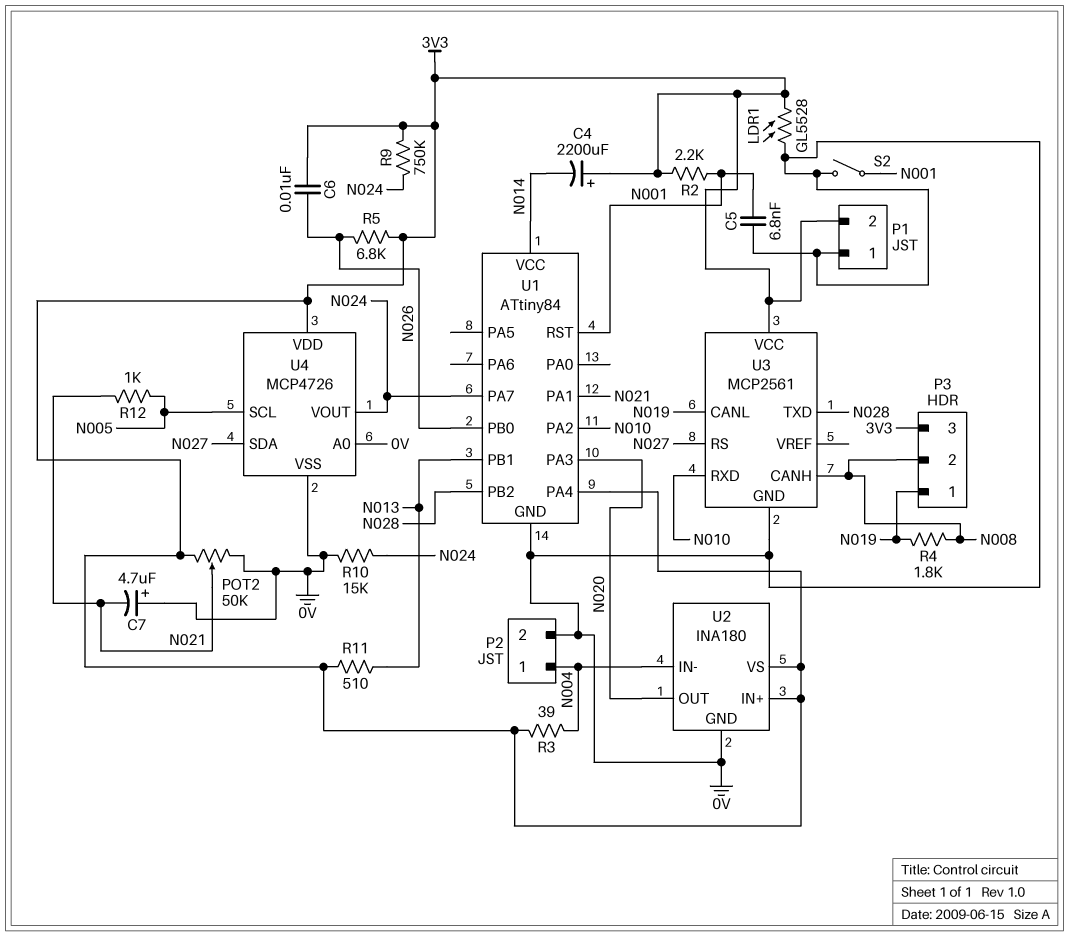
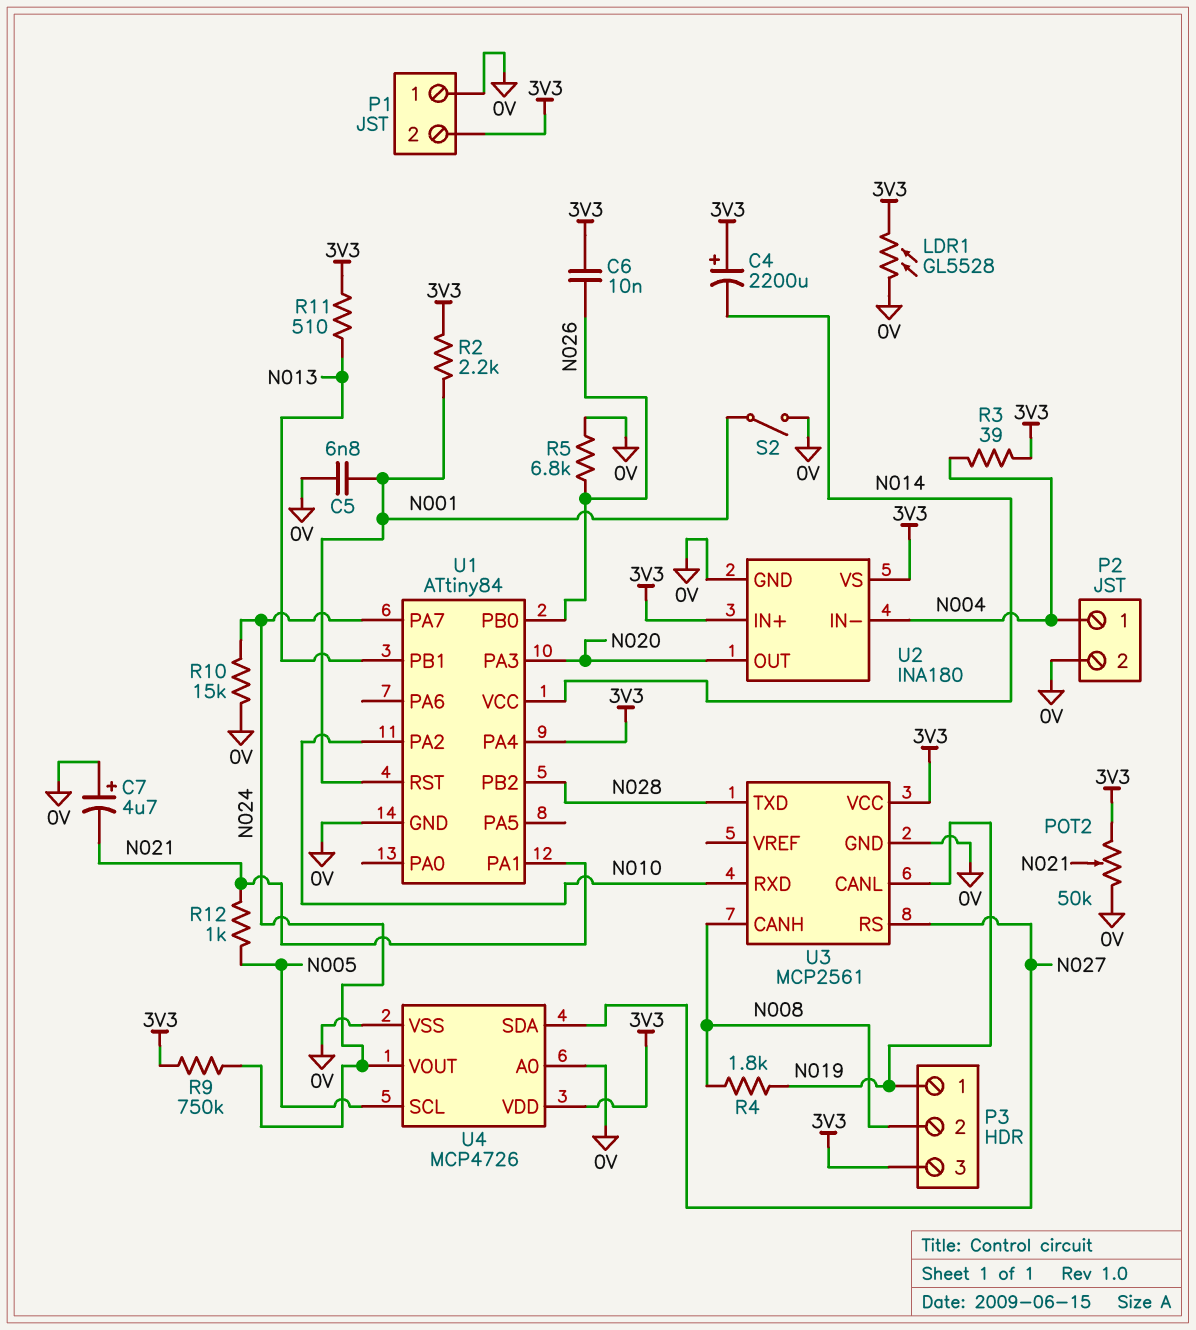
R5: 6.8k (3V3, N026) -> 6.8k (0V, N026)

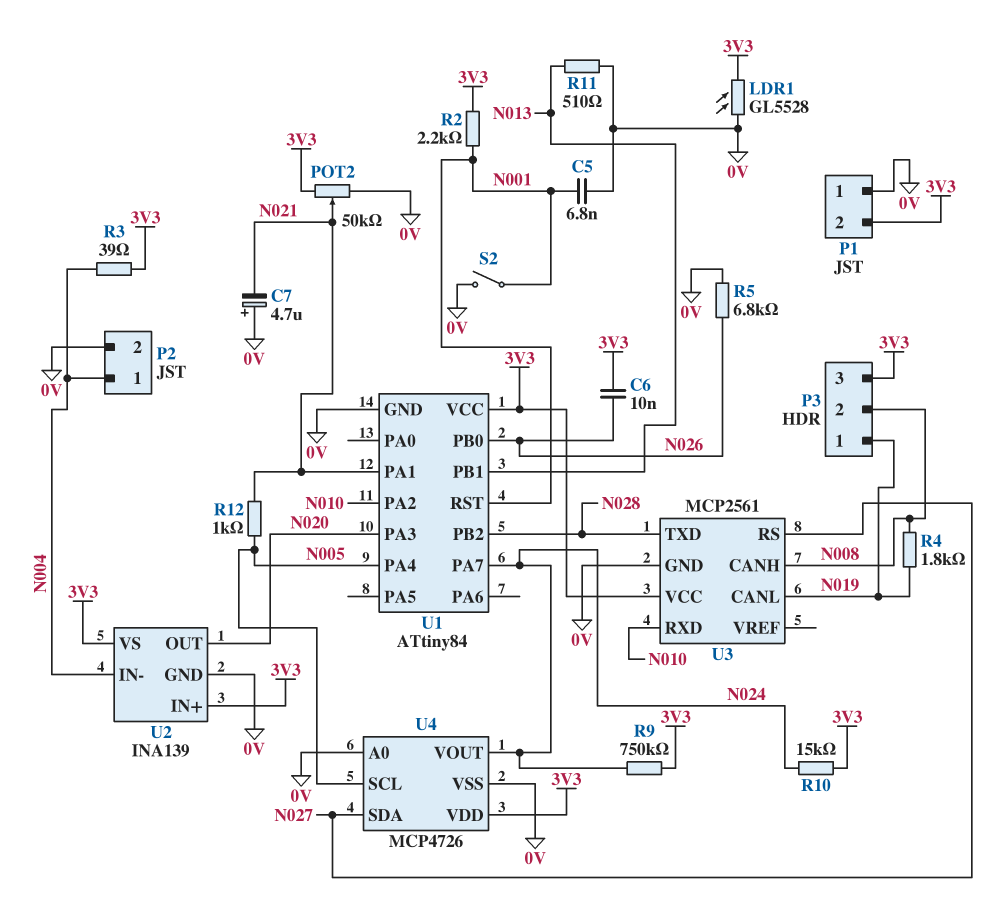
C4: 2200uF (plus 3V3, minus N014) -> none
R10: 15k (0V, N024) -> 15k (3V3, N024)
R11: 510 (3V3, N013) -> 510 (0V, N013)
U1 pin PA4: 3V3 -> N005
U1 pin VCC: N014 -> 3V3
U2: INA180 -> INA139

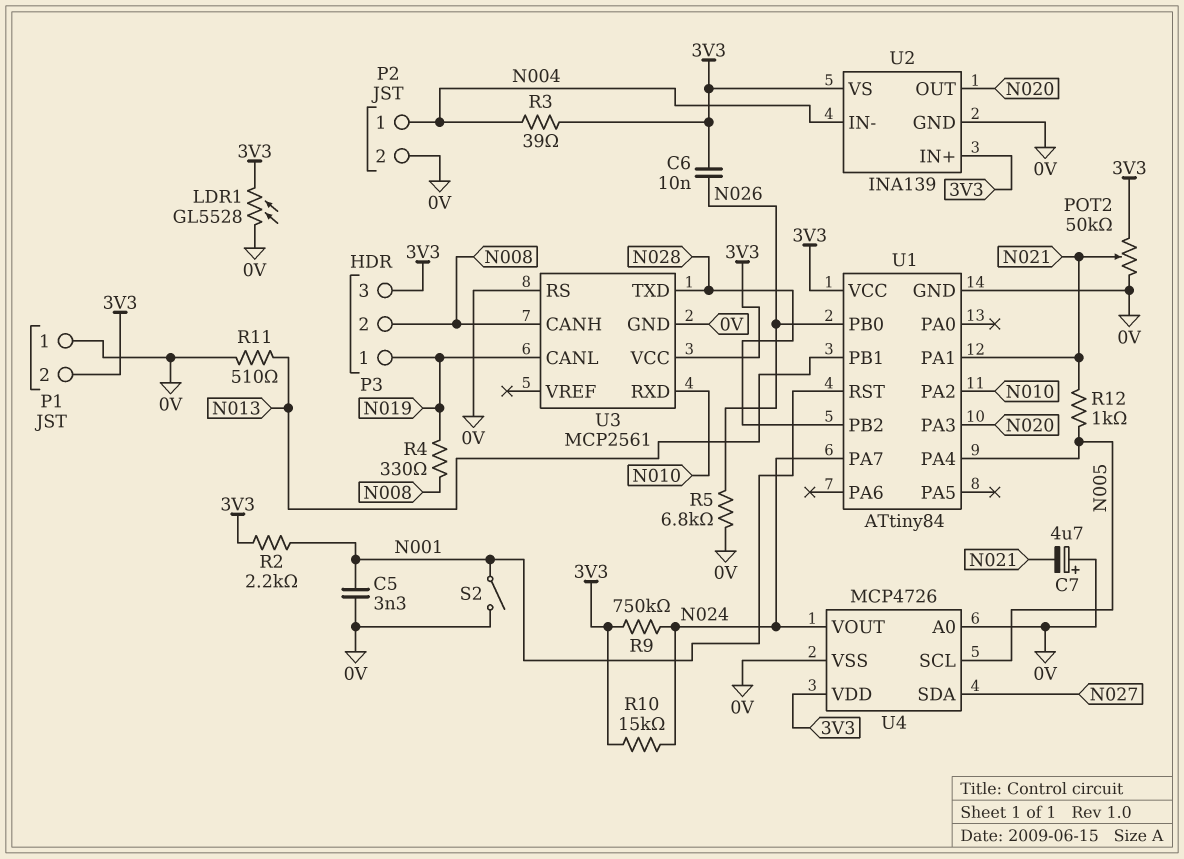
C5: 6.8nF (0V, N001) -> 3.3nF (0V, N001)
R4: 1.8k (N008, N019) -> 330 (N008, N019)
U3 pin RS: N027 -> 0V

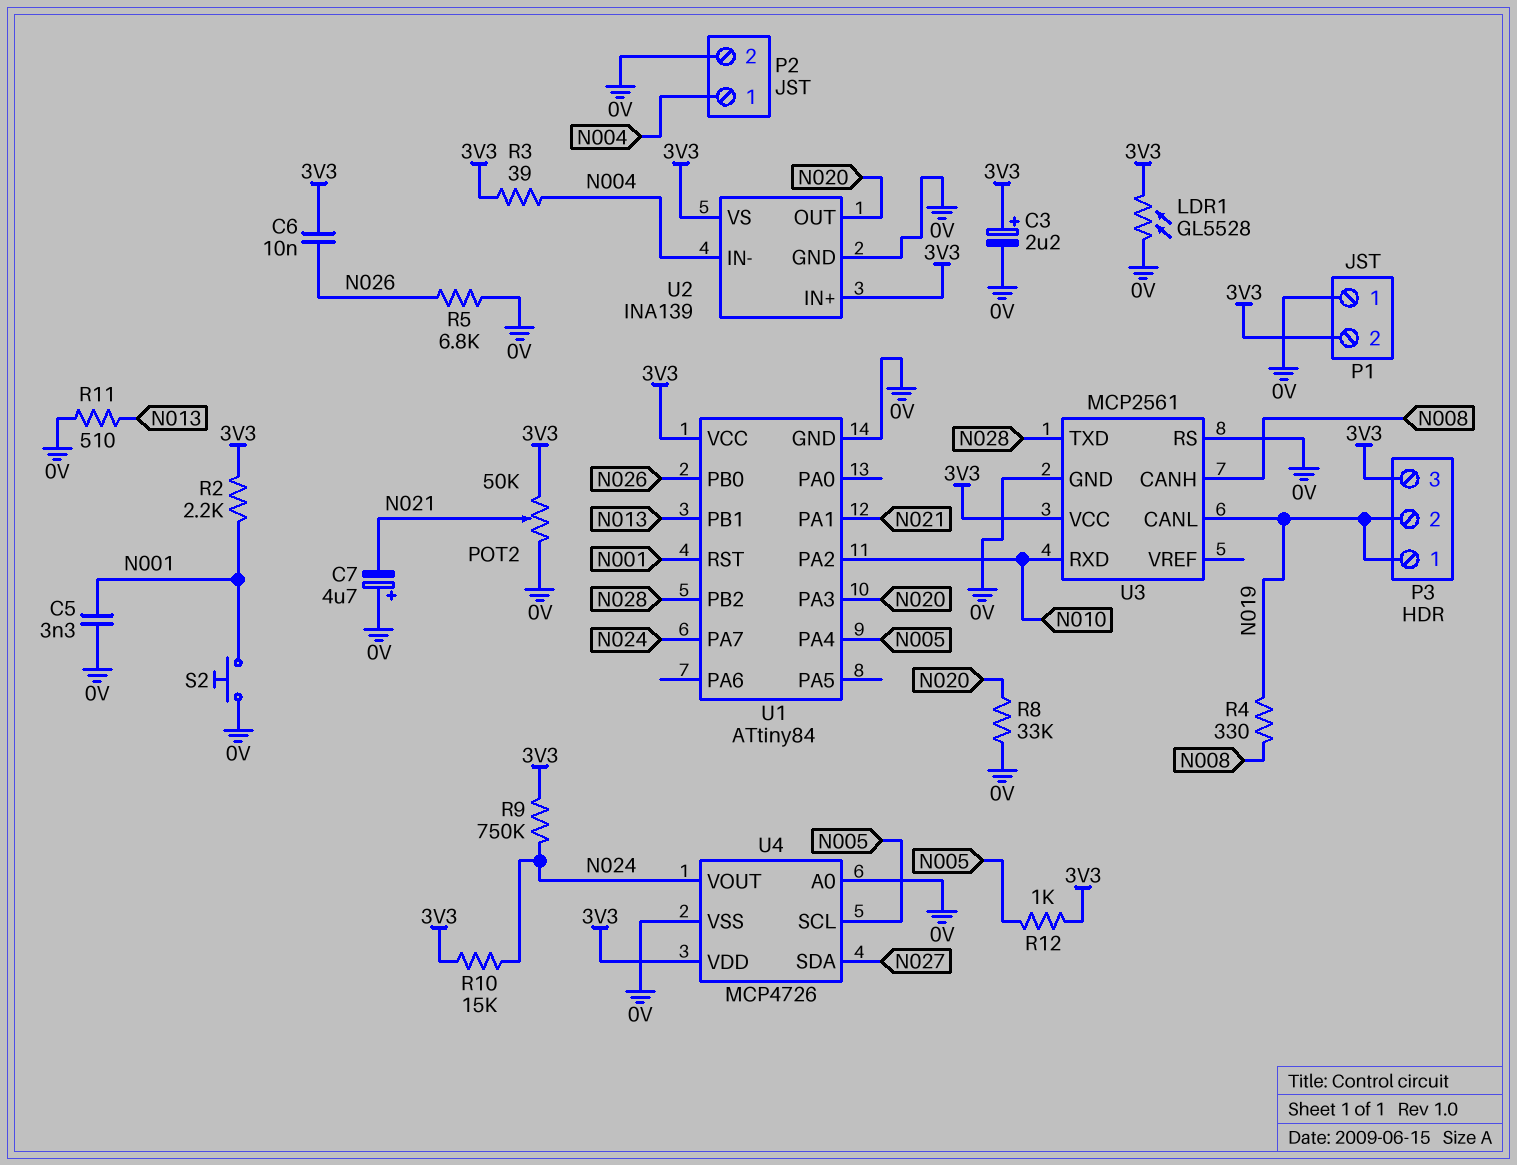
C3: none -> 2.2uF (plus 3V3, minus 0V)
P3 pin 2: N008 -> N019
R8: none -> 33k (0V, N020)
R12: 1k (N005, N021) -> 1k (3V3, N005)
S2: switch (0V, N001) -> button (0V, N001)

